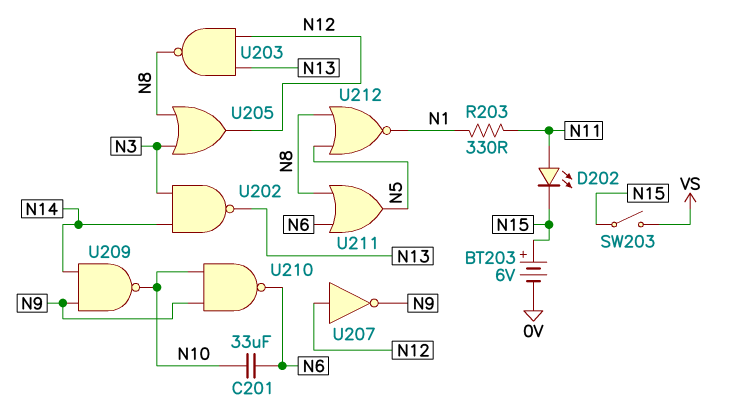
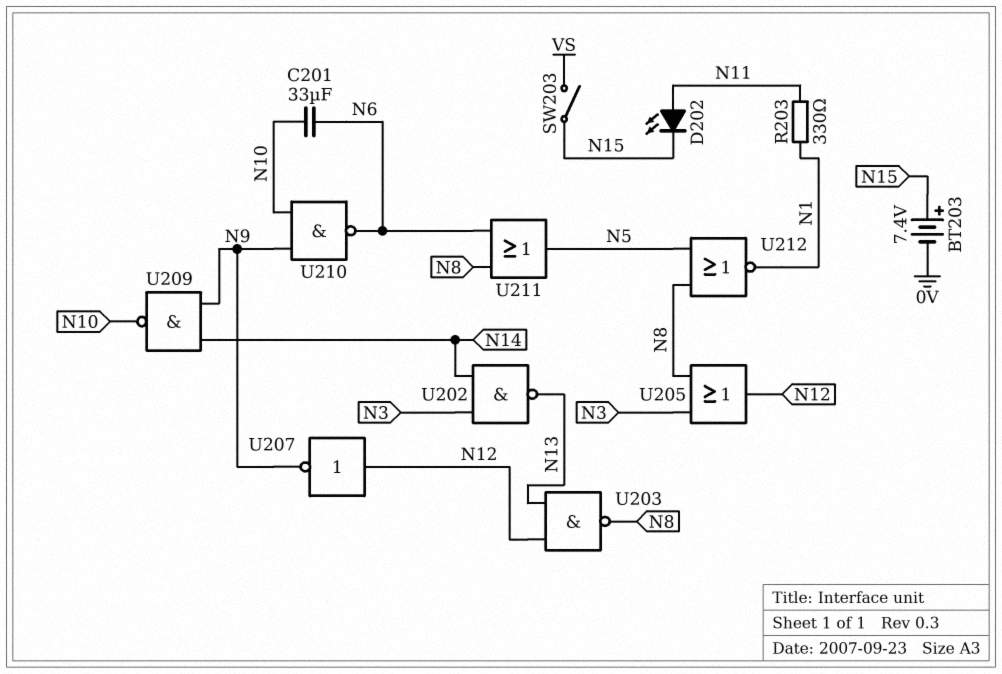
BT203: 6V (plus N15, minus 0V) -> 7.4V (plus N15, minus 0V)

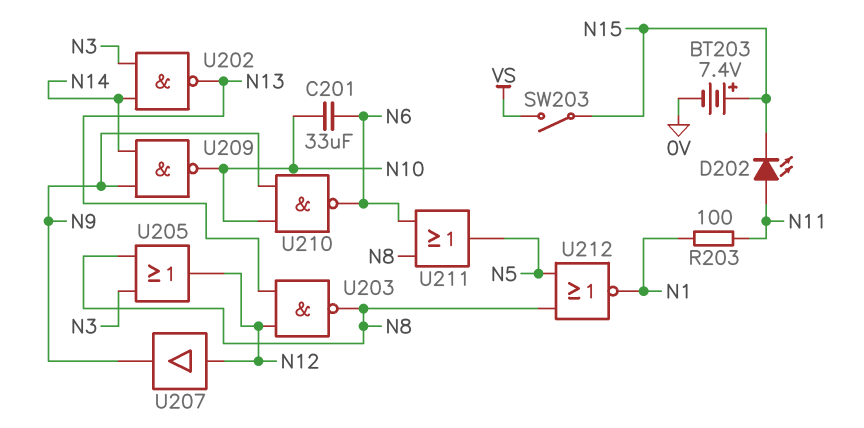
R203: 330 (N1, N11) -> 100 (N1, N11)
U207: NOT (in N12, out N9) -> buffer (in N12, out N9)

